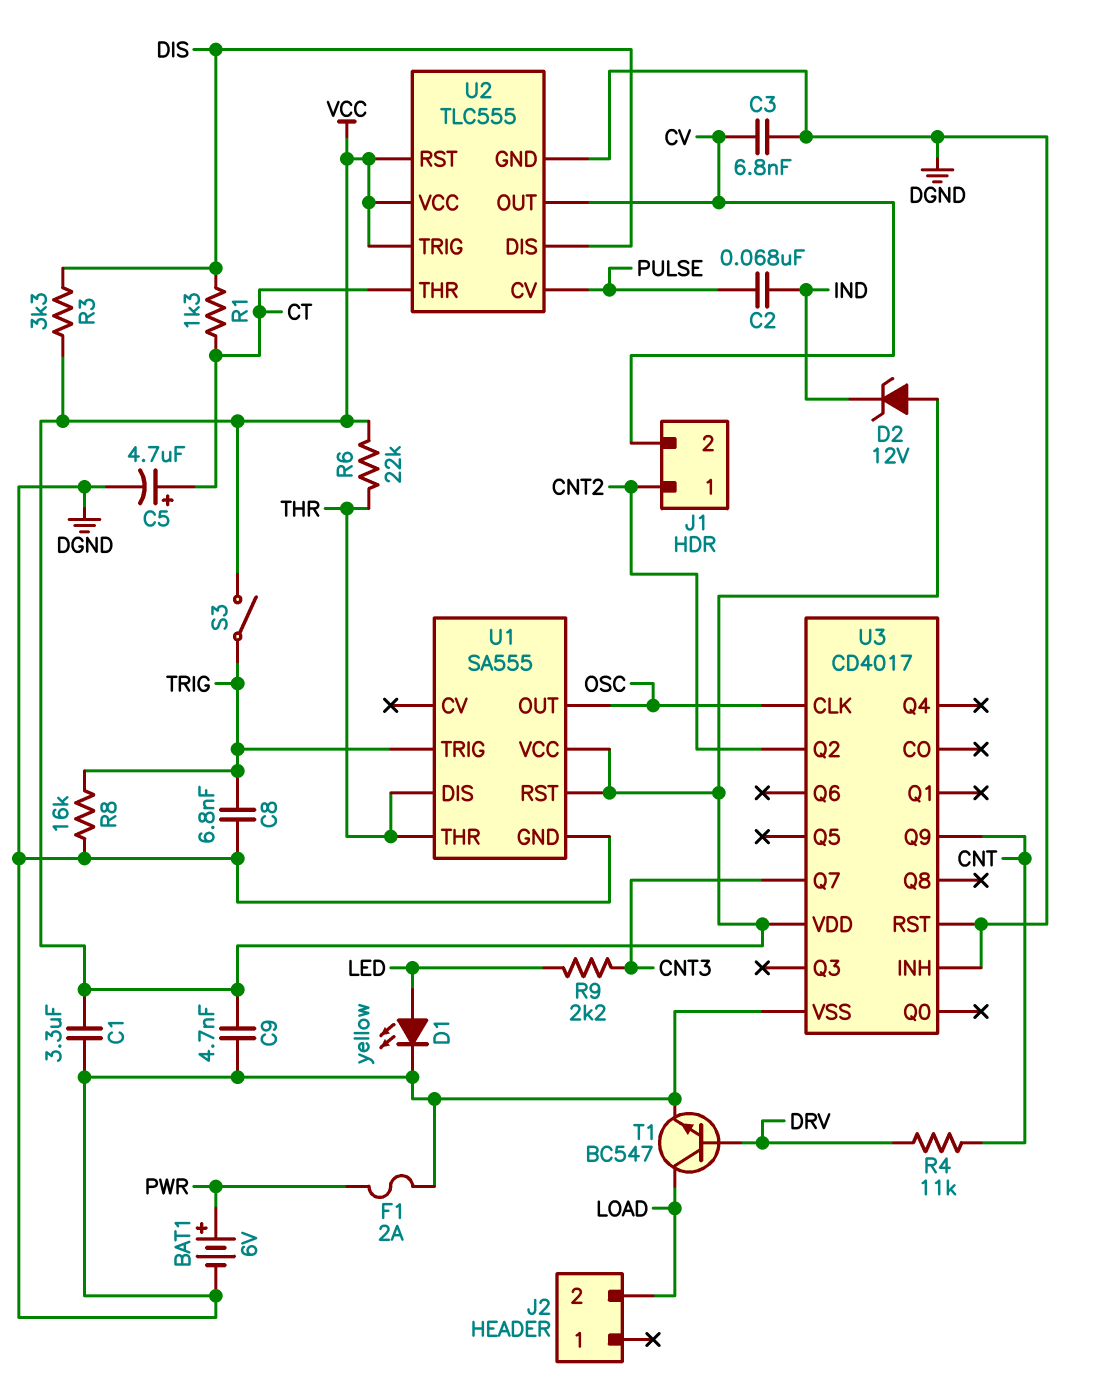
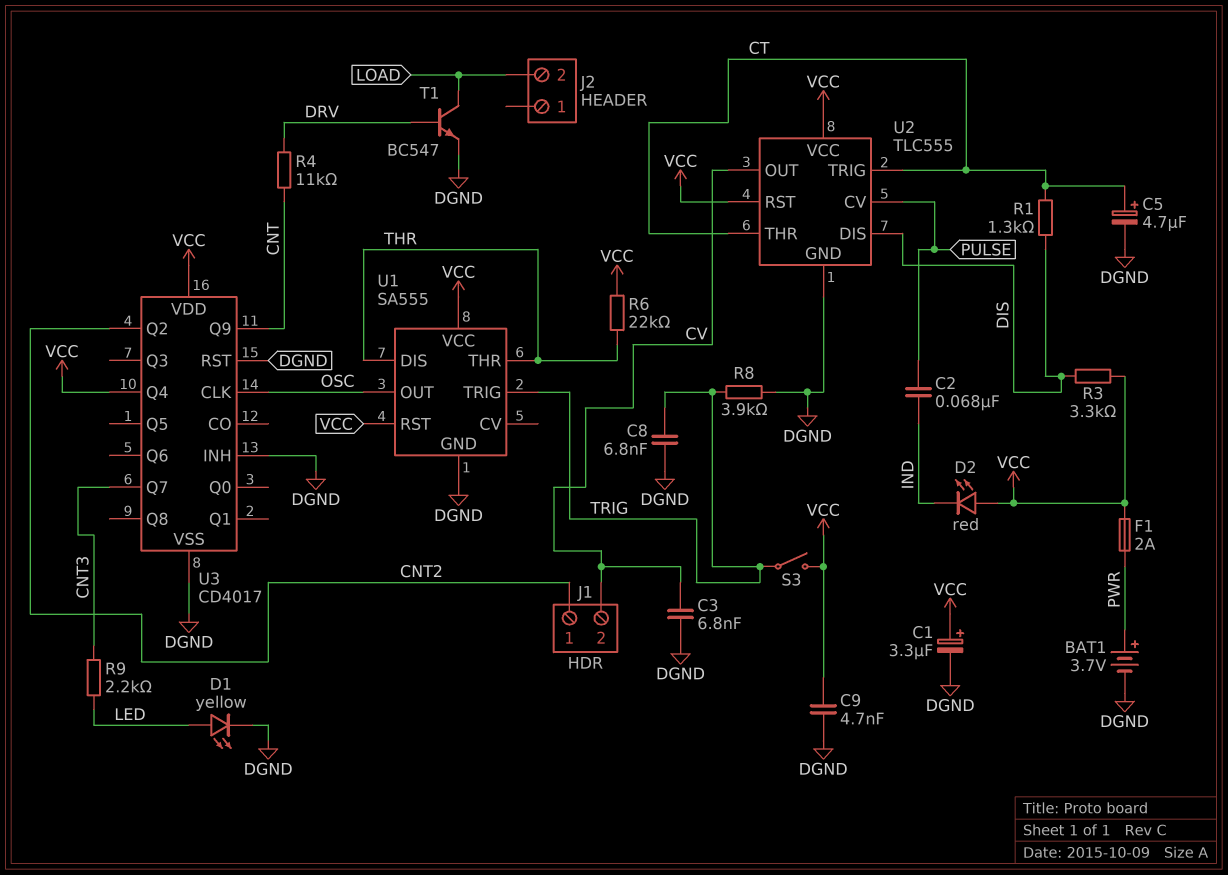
BAT1: 6V (plus PWR, minus DGND) -> 3.7V (plus PWR, minus DGND)
C1: 3.3uF (DGND, VCC) -> 3.3uF (plus VCC, minus DGND)
D2: zener 12V (A VCC, K IND) -> LED red (A VCC, K IND)
F1: 2A (DGND, PWR) -> 2A (PWR, VCC)
R8: 16k (DGND, TRIG) -> 3.9k (DGND, TRIG)
U2 pin TRIG: VCC -> CT
U3 pin Q4: none -> VCC

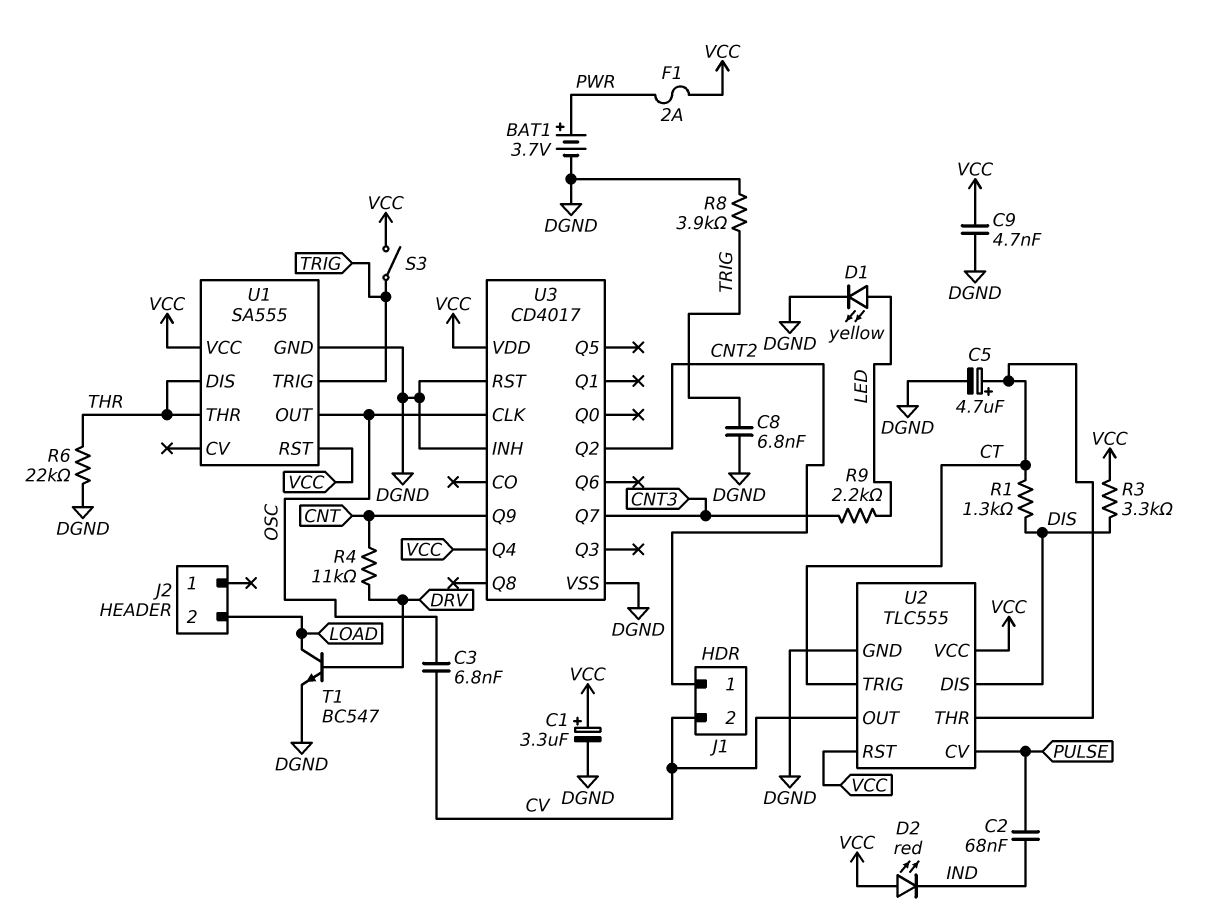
C3: 6.8nF (CV, DGND) -> 6.8nF (CV, OSC)
R6: 22k (THR, VCC) -> 22k (DGND, THR)

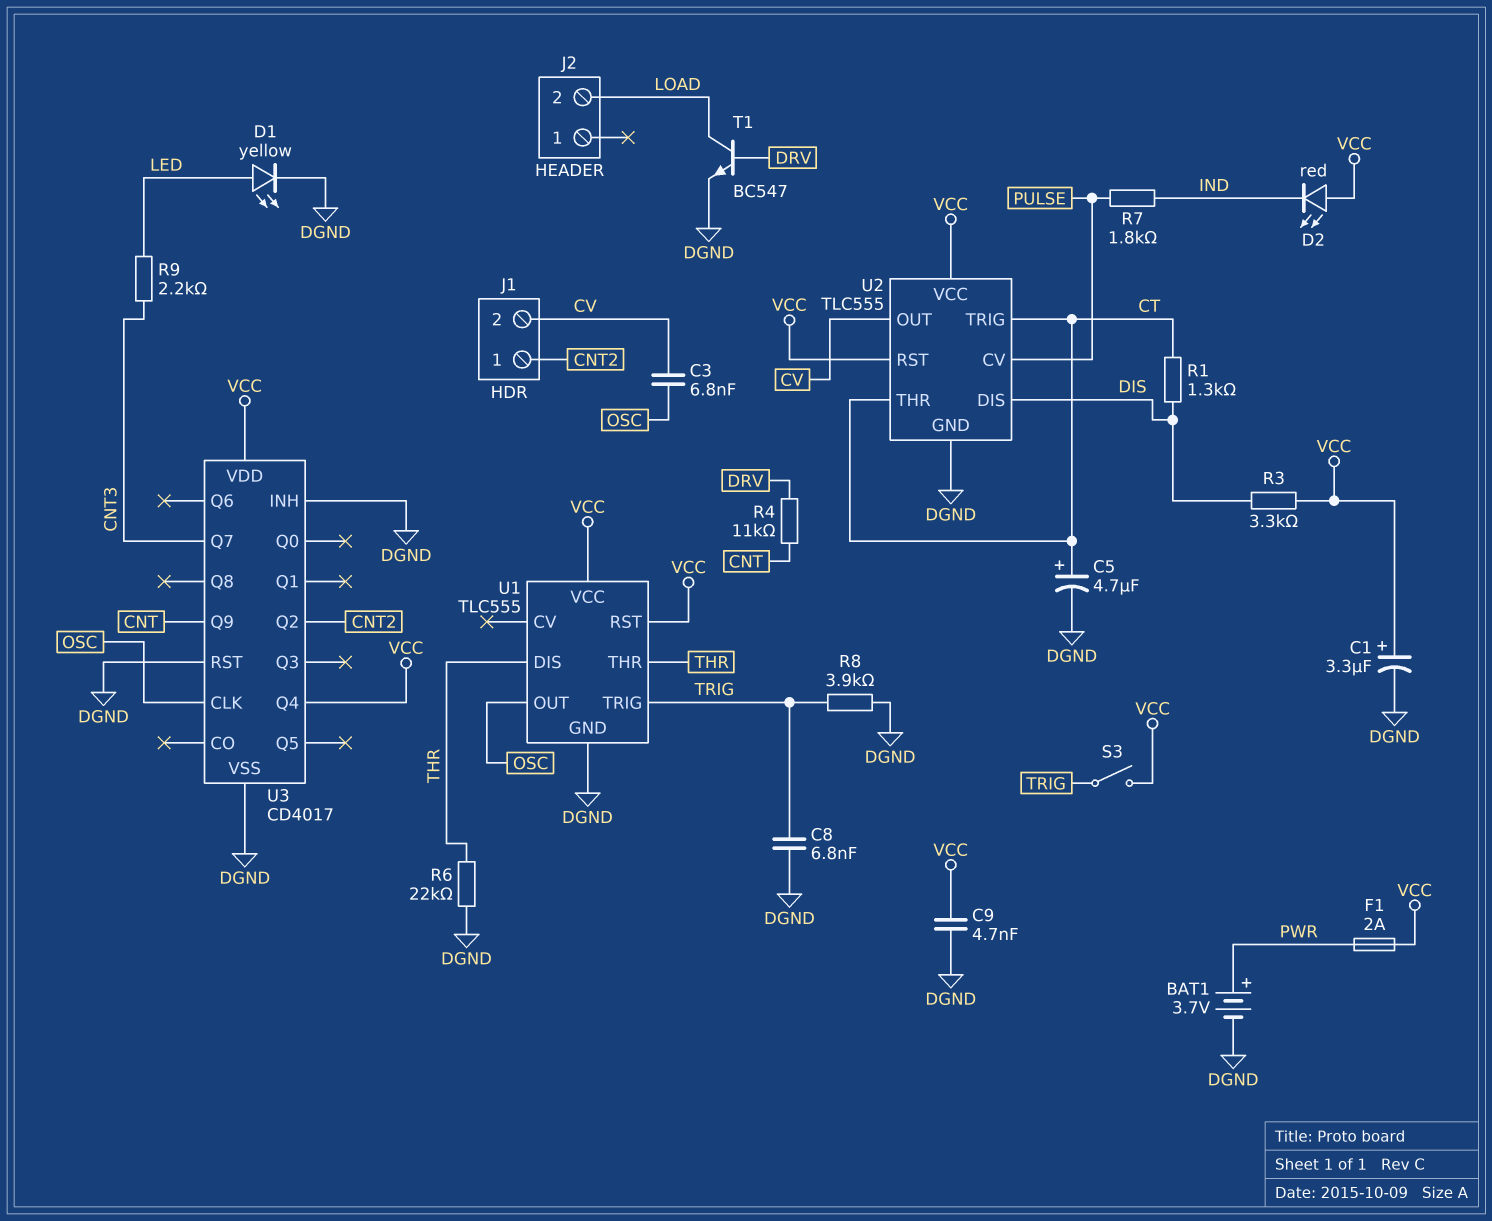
C2: 68nF (IND, PULSE) -> none
R7: none -> 1.8k (IND, PULSE)
U1: SA555 -> TLC555

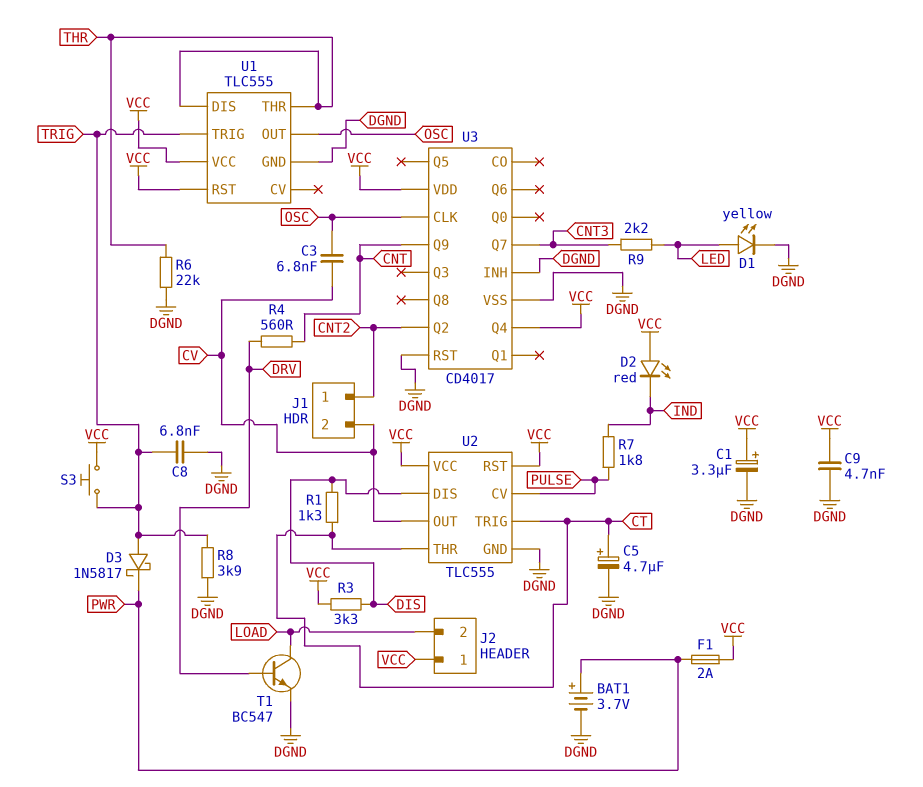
D3: none -> schottky 1N5817 (A TRIG, K PWR)
J2 pin 1: none -> VCC
R4: 11k (CNT, DRV) -> 560 (CNT, DRV)
S3: switch (TRIG, VCC) -> button (TRIG, VCC)

